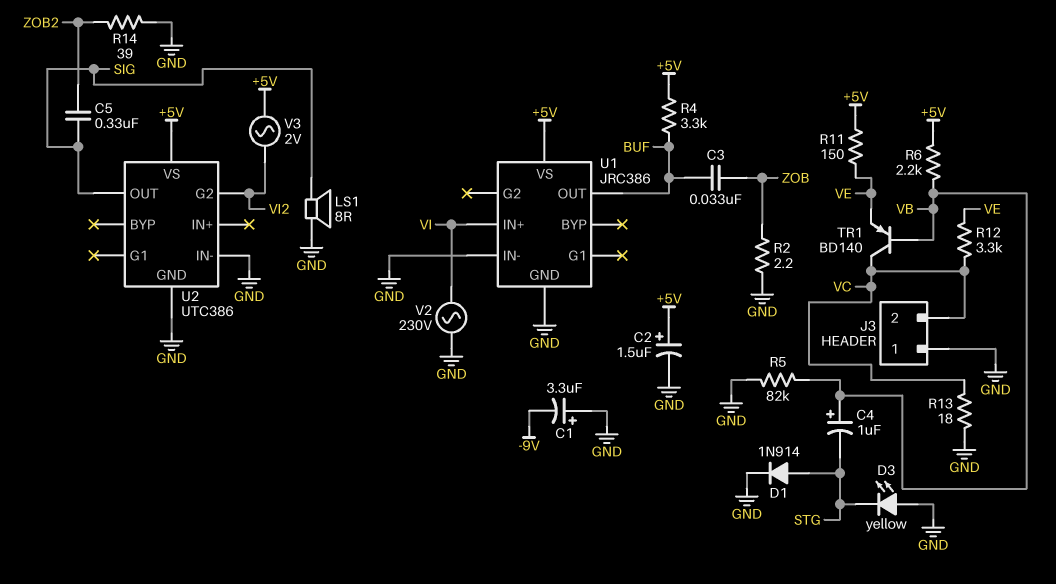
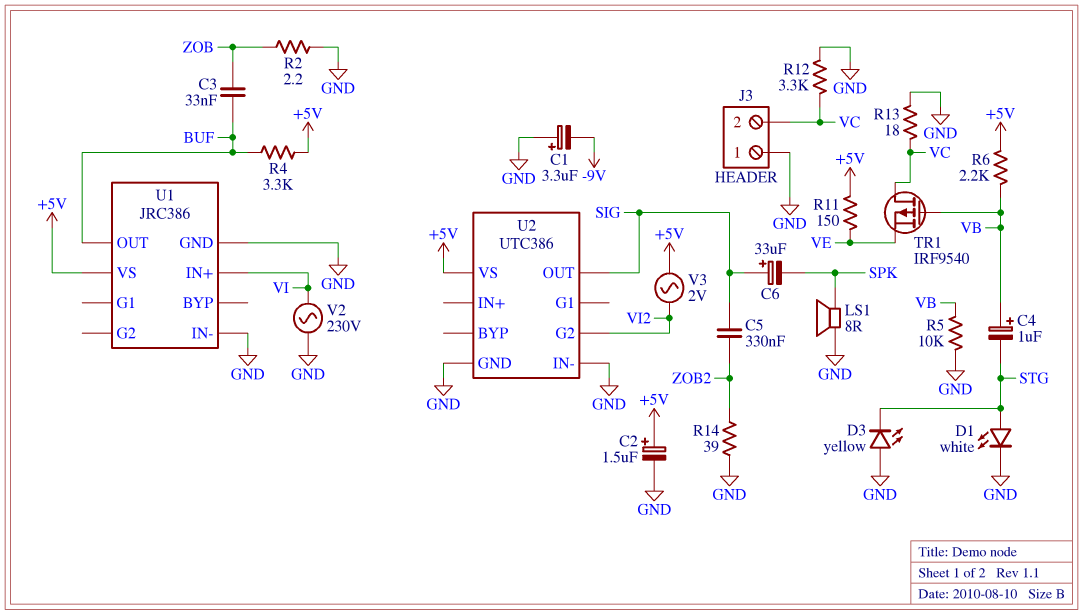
C6: none -> 33uF (plus SIG, minus SPK)
D1: diode 1N914 (A STG, K GND) -> LED white (A STG, K GND)
LS1: speaker 8R (GND, SIG) -> speaker 8R (GND, SPK)
R5: 82k (GND, VB) -> 10k (GND, VB)
R12: 3.3k (VC, VE) -> 3.3k (GND, VC)
TR1: PNP BD140 (B VB, C VC, E VE) -> PMOS IRF9540 (G VB, D VC, S VE)

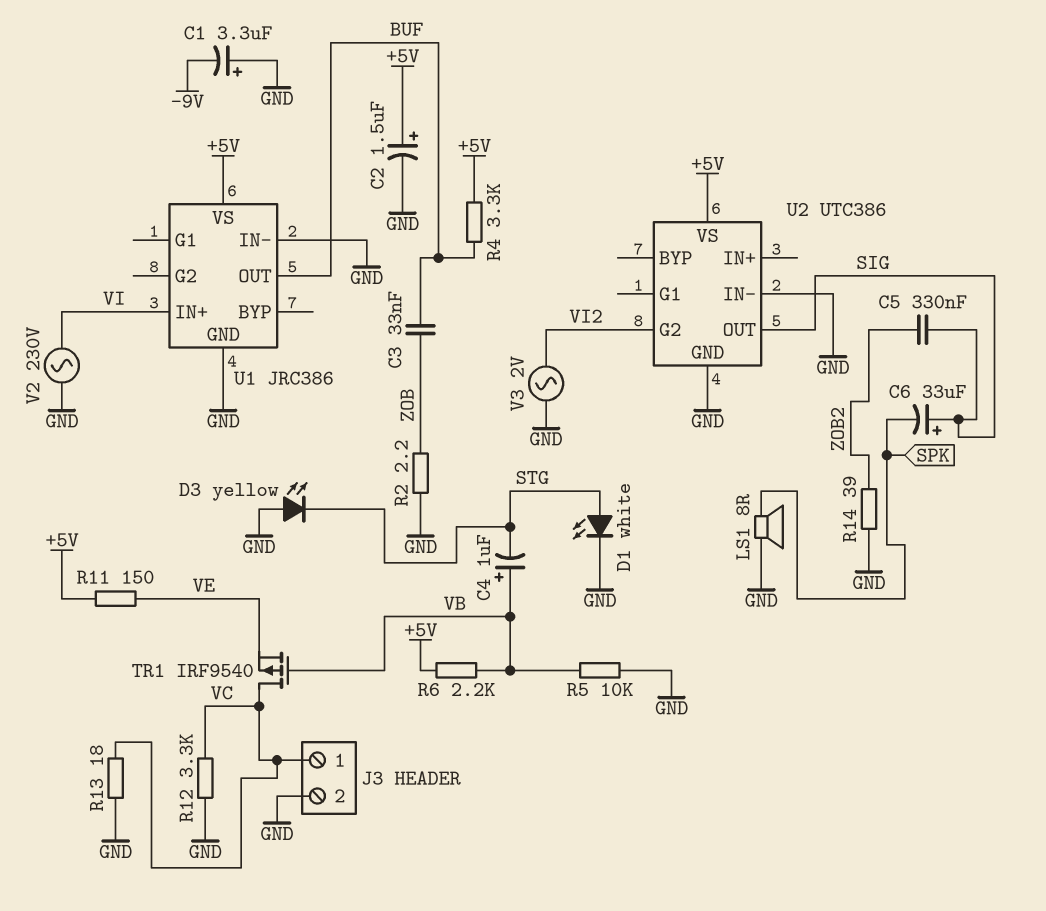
J3 pin 1: GND -> VC
J3 pin 2: VC -> GND
V3: AC 2V (+5V, VI2) -> AC 2V (GND, VI2)

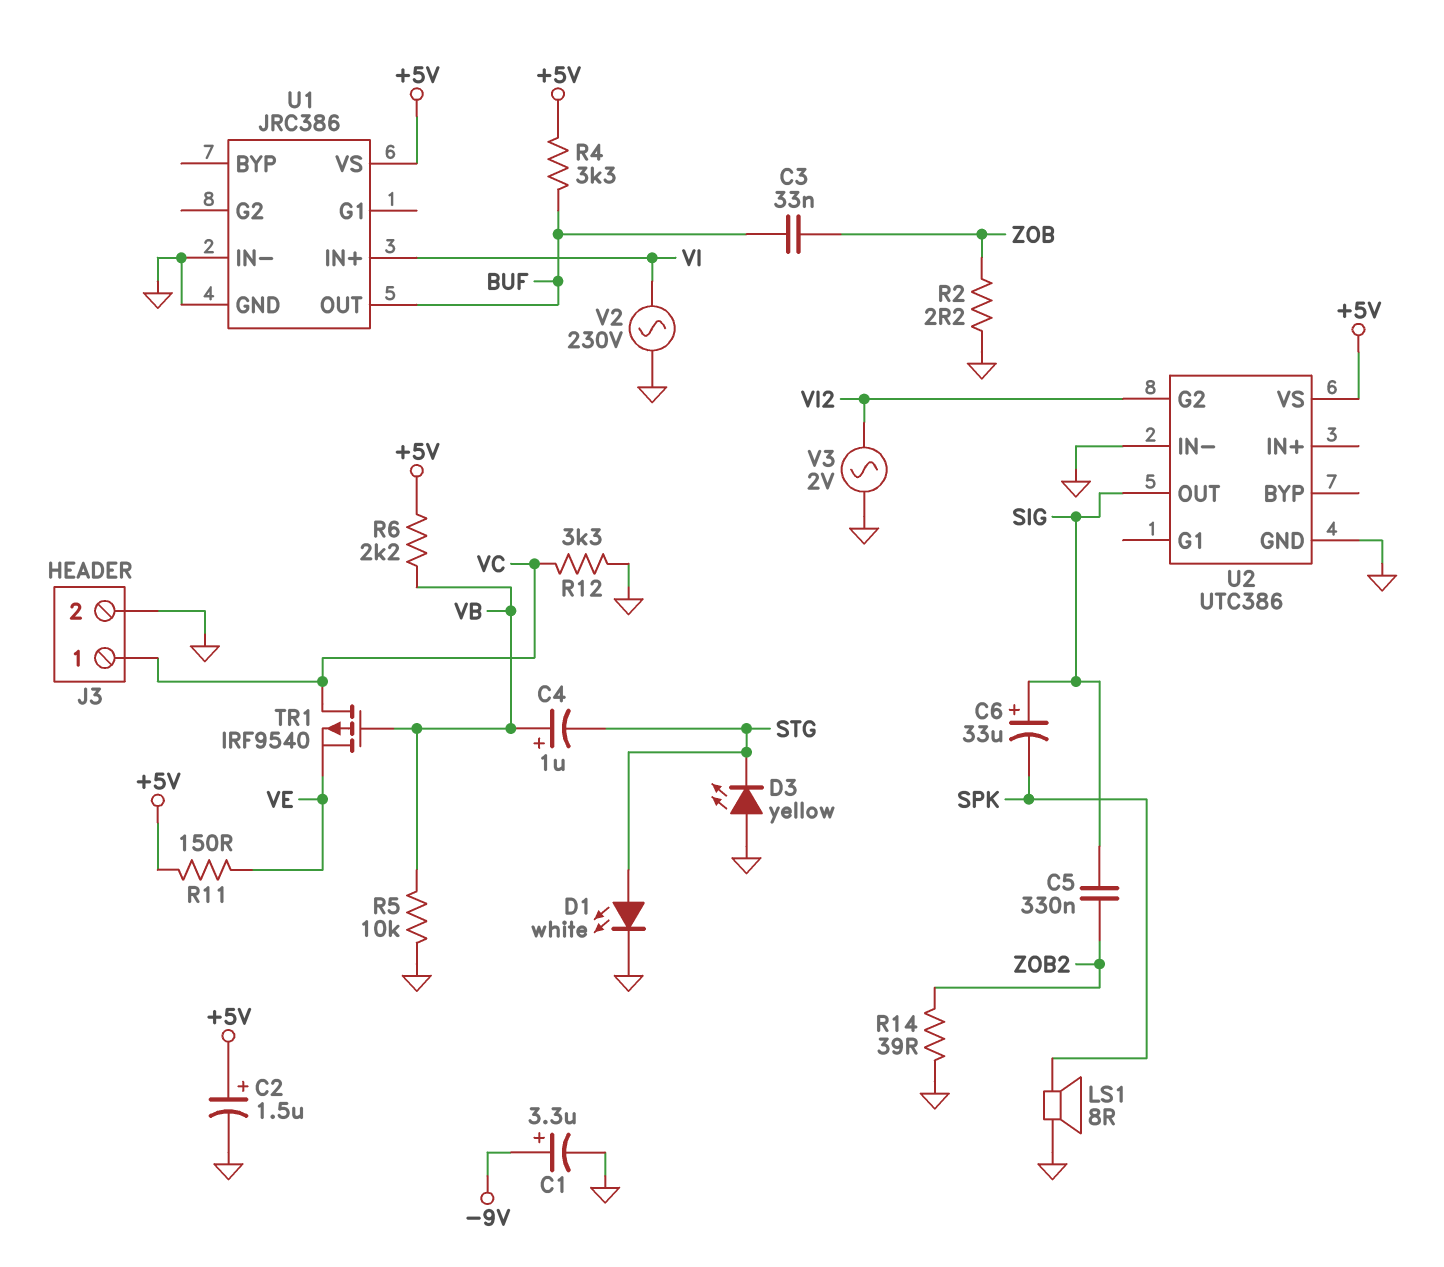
C1: 3.3uF (plus GND, minus -9V) -> 3.3uF (plus -9V, minus GND)
R13: 18 (GND, VC) -> none

